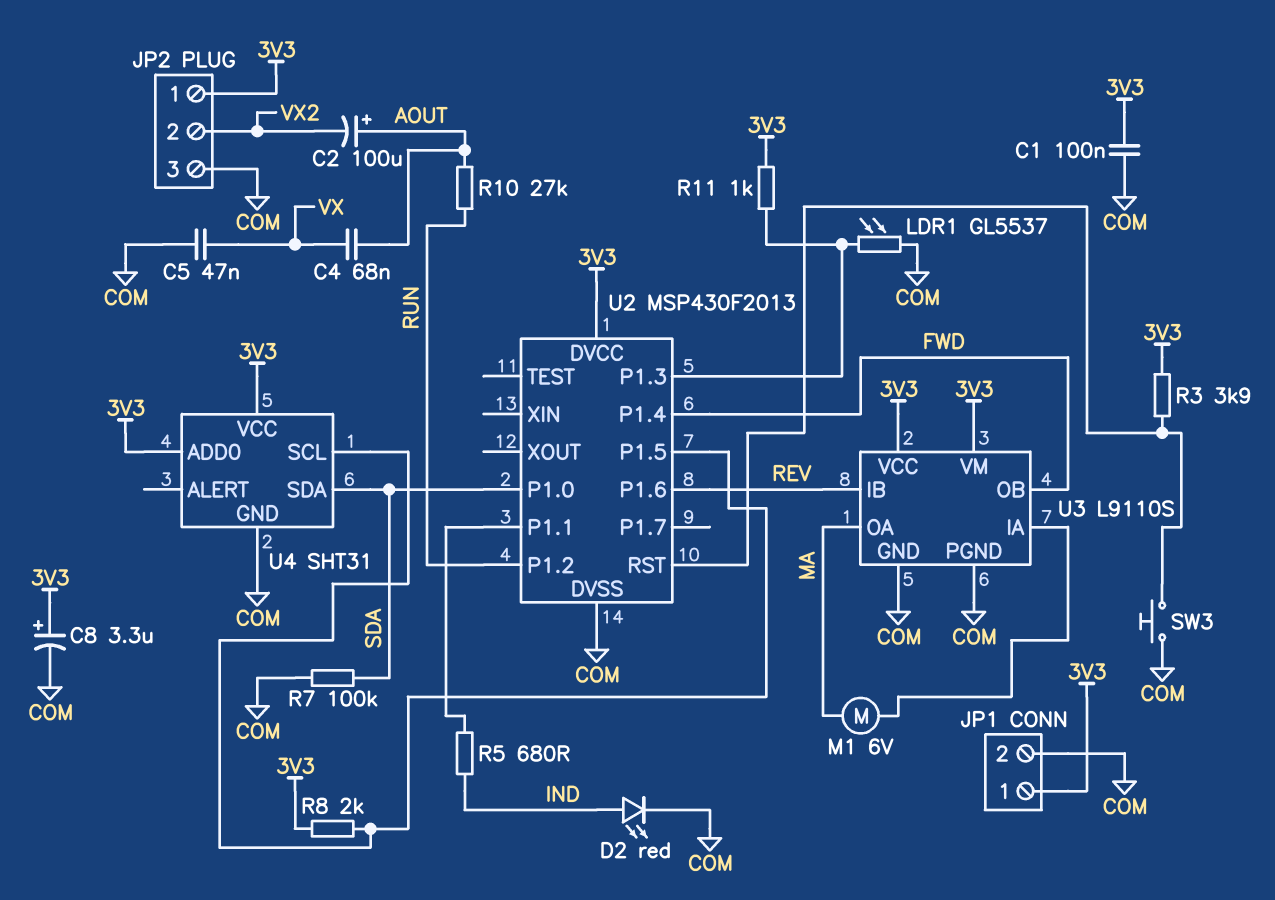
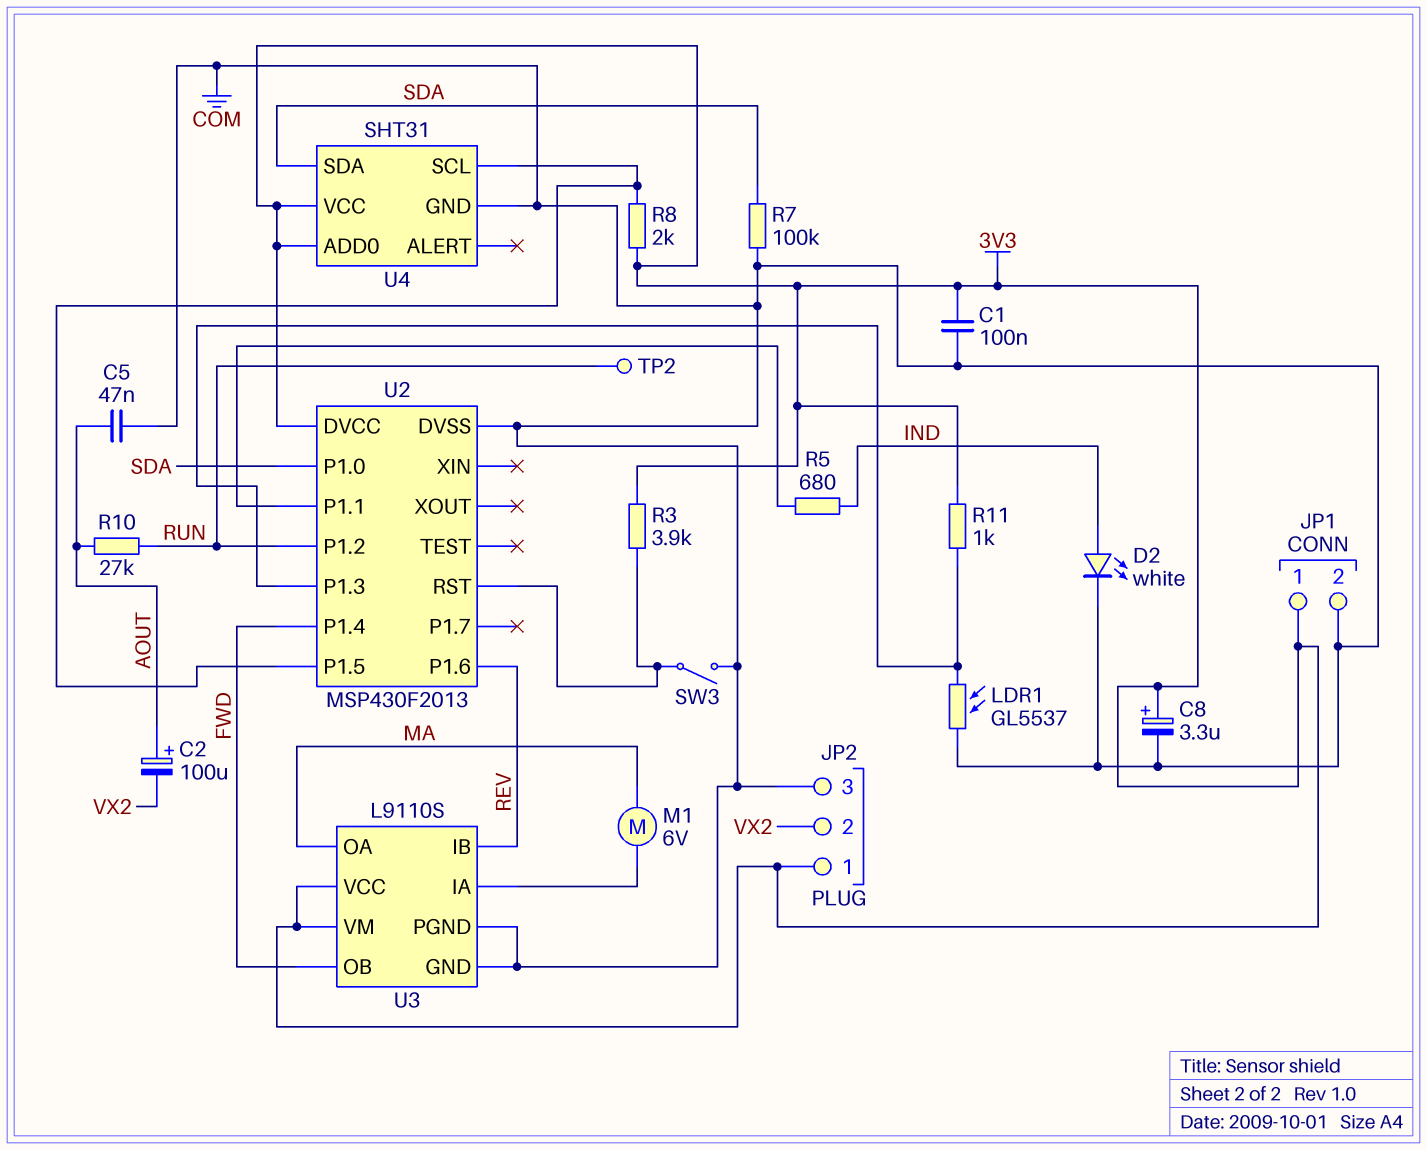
C4: 68nF (AOUT, VX) -> none
C5: 47nF (COM, VX) -> 47nF (AOUT, COM)
D2: LED red (A IND, K COM) -> LED white (A IND, K COM)
SW3: button (COM, U2/RST) -> switch (COM, U2/RST)
TP2: none -> test point (RUN)

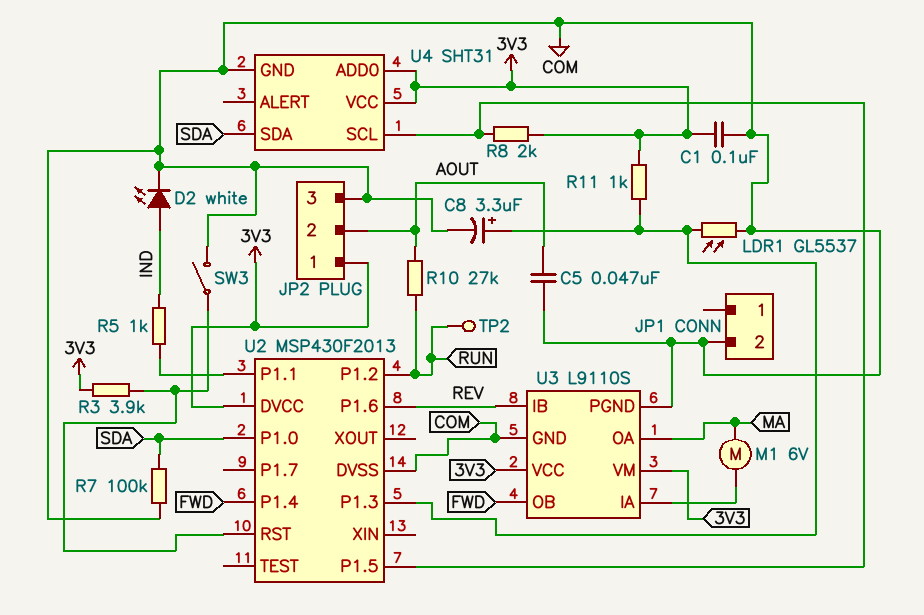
C2: 100uF (plus AOUT, minus VX2) -> none
C8: 3.3uF (plus 3V3, minus COM) -> 3.3uF (plus U2/P1.3, minus COM)
JP1 pin 1: 3V3 -> none
JP2 pin 2: VX2 -> AOUT
R5: 680 (IND, U2/P1.1) -> 1k (IND, U2/P1.1)

